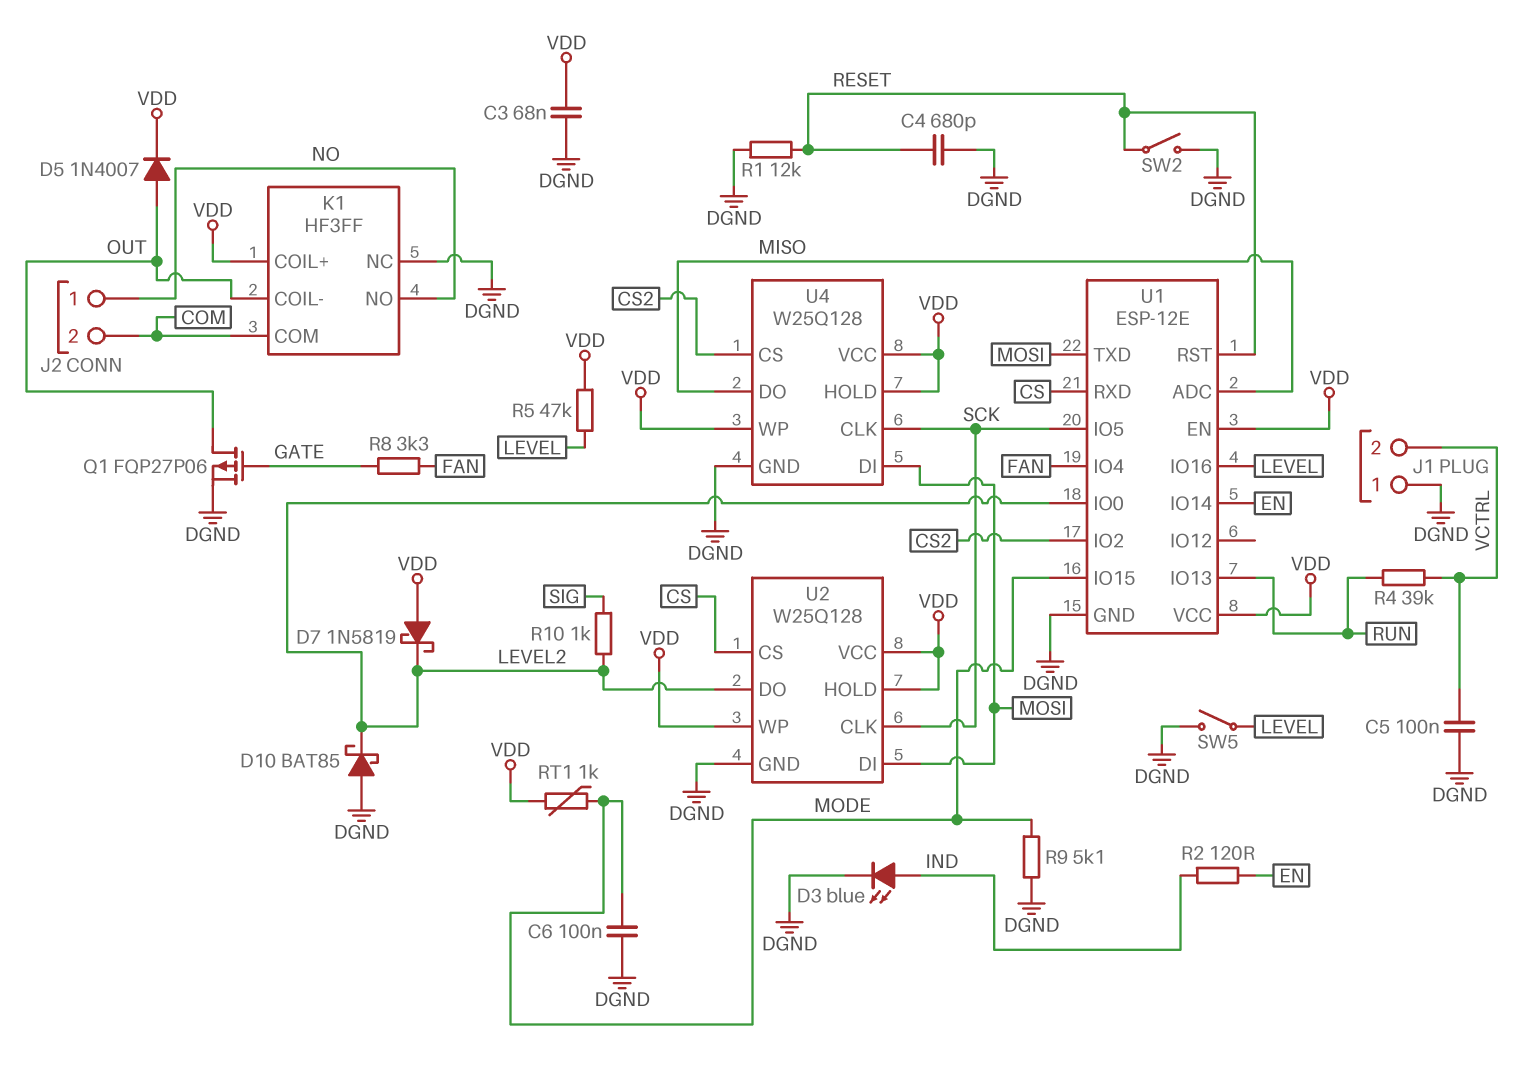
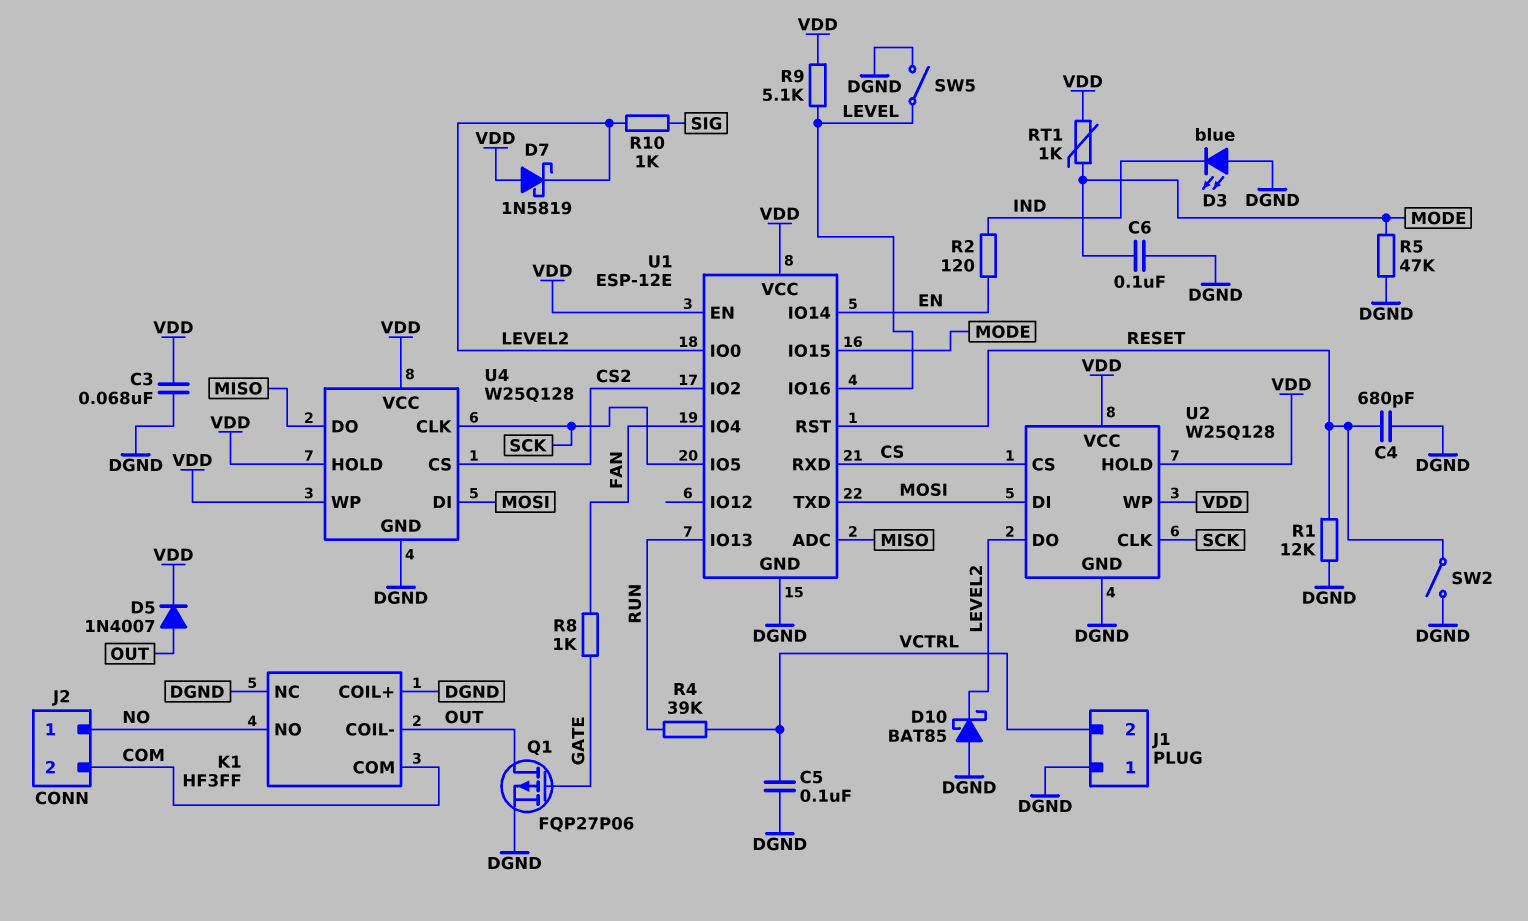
D3: LED blue (A IND, K DGND) -> LED blue (A DGND, K IND)
K1 pin COIL+: VDD -> DGND
R5: 47k (LEVEL, VDD) -> 47k (DGND, MODE)
R8: 3.3k (FAN, GATE) -> 1k (FAN, GATE)
R9: 5.1k (DGND, MODE) -> 5.1k (LEVEL, VDD)

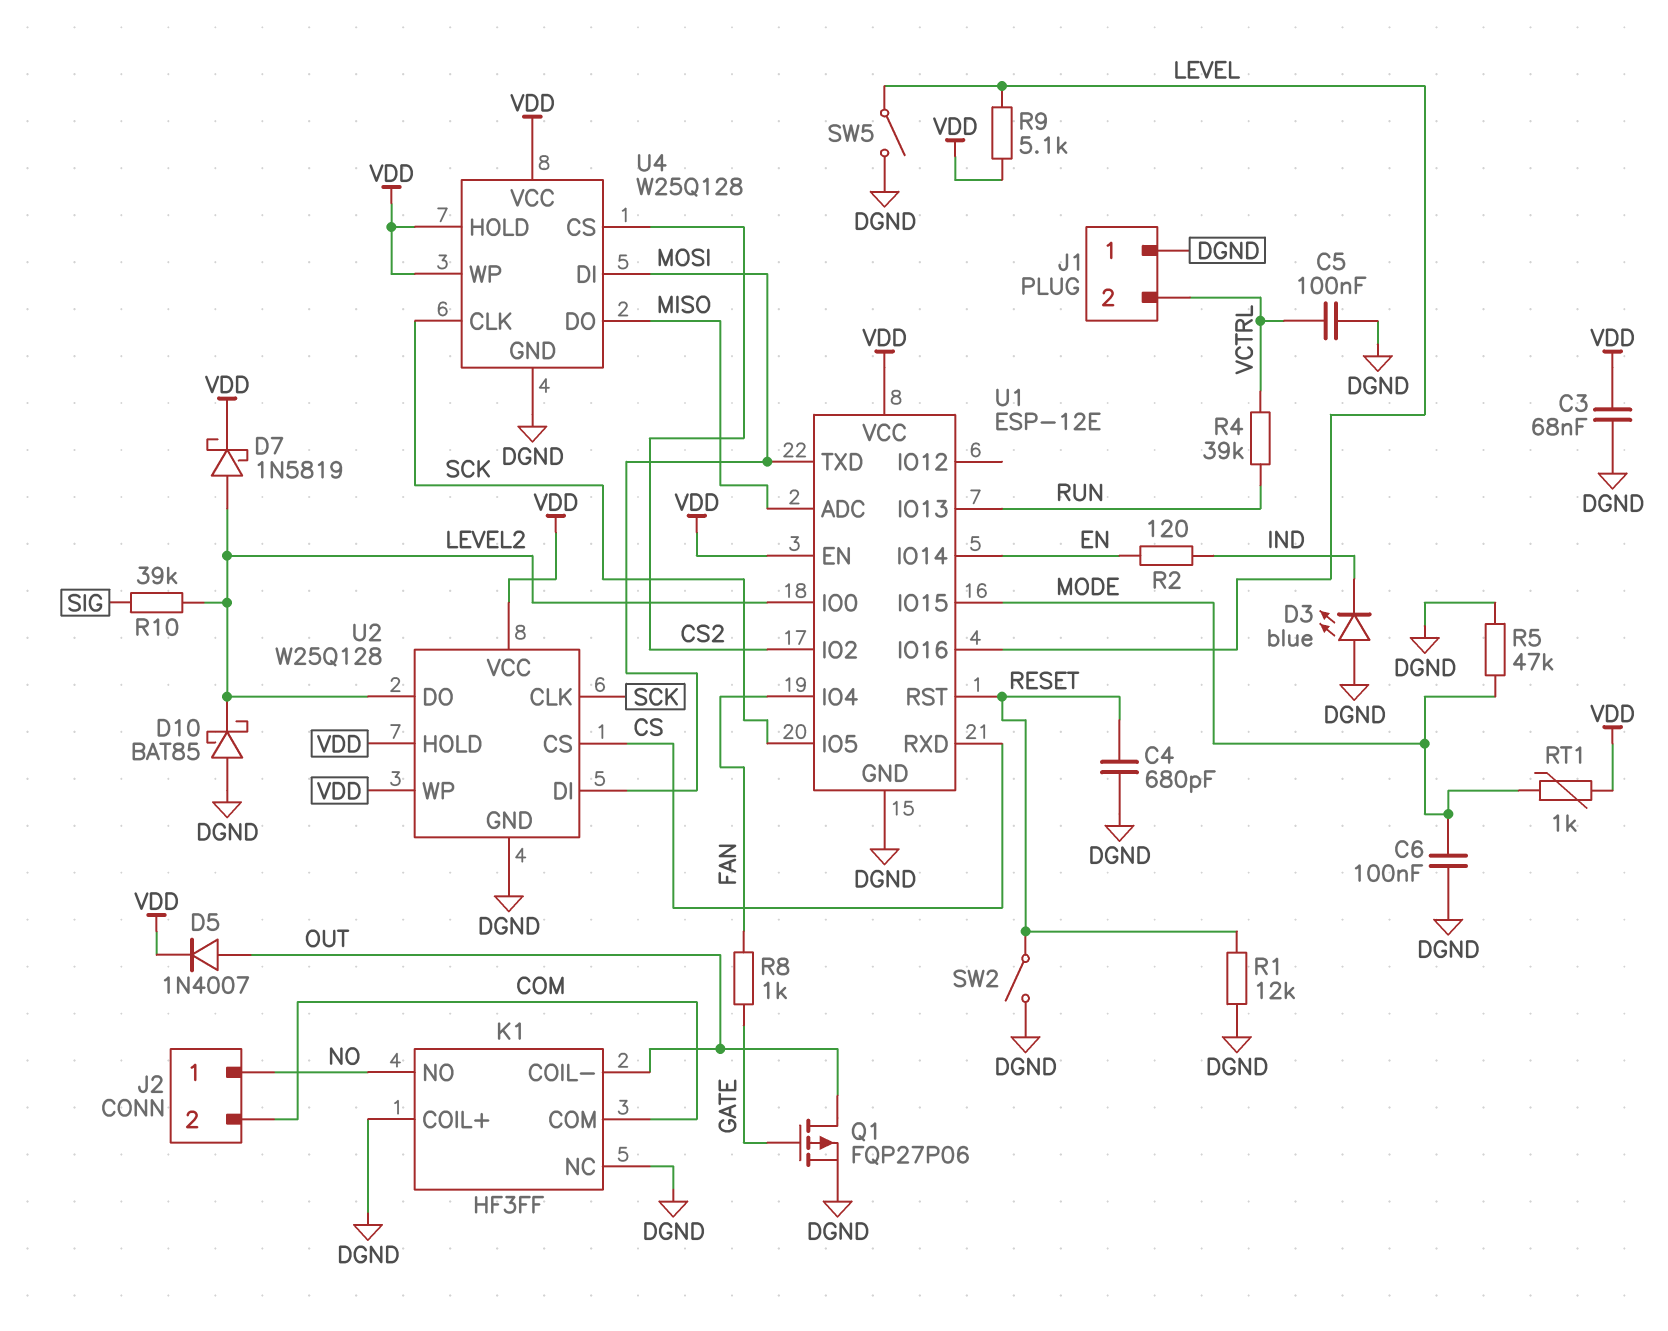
D7: schottky 1N5819 (A VDD, K LEVEL2) -> schottky 1N5819 (A LEVEL2, K VDD)
R10: 1k (LEVEL2, SIG) -> 39k (LEVEL2, SIG)

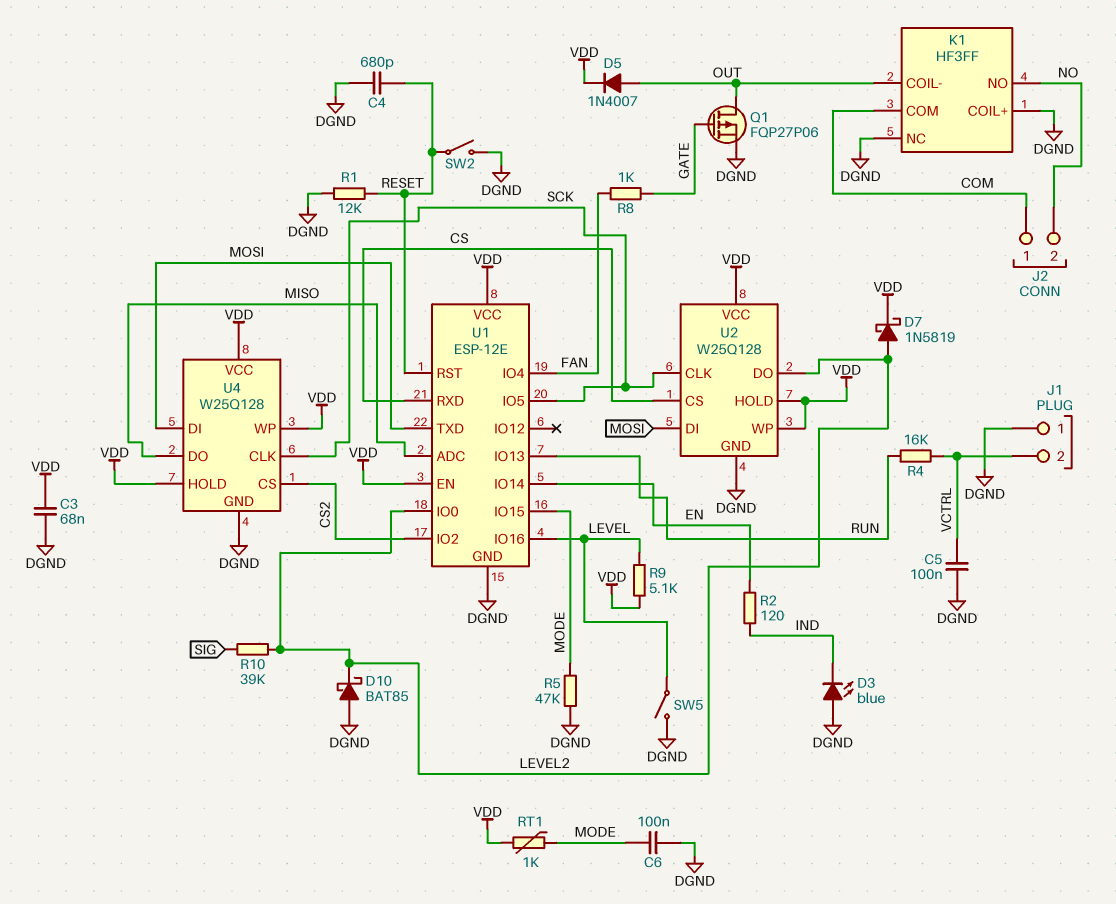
J2 pin 1: NO -> COM
J2 pin 2: COM -> NO
R4: 39k (RUN, VCTRL) -> 16k (RUN, VCTRL)

